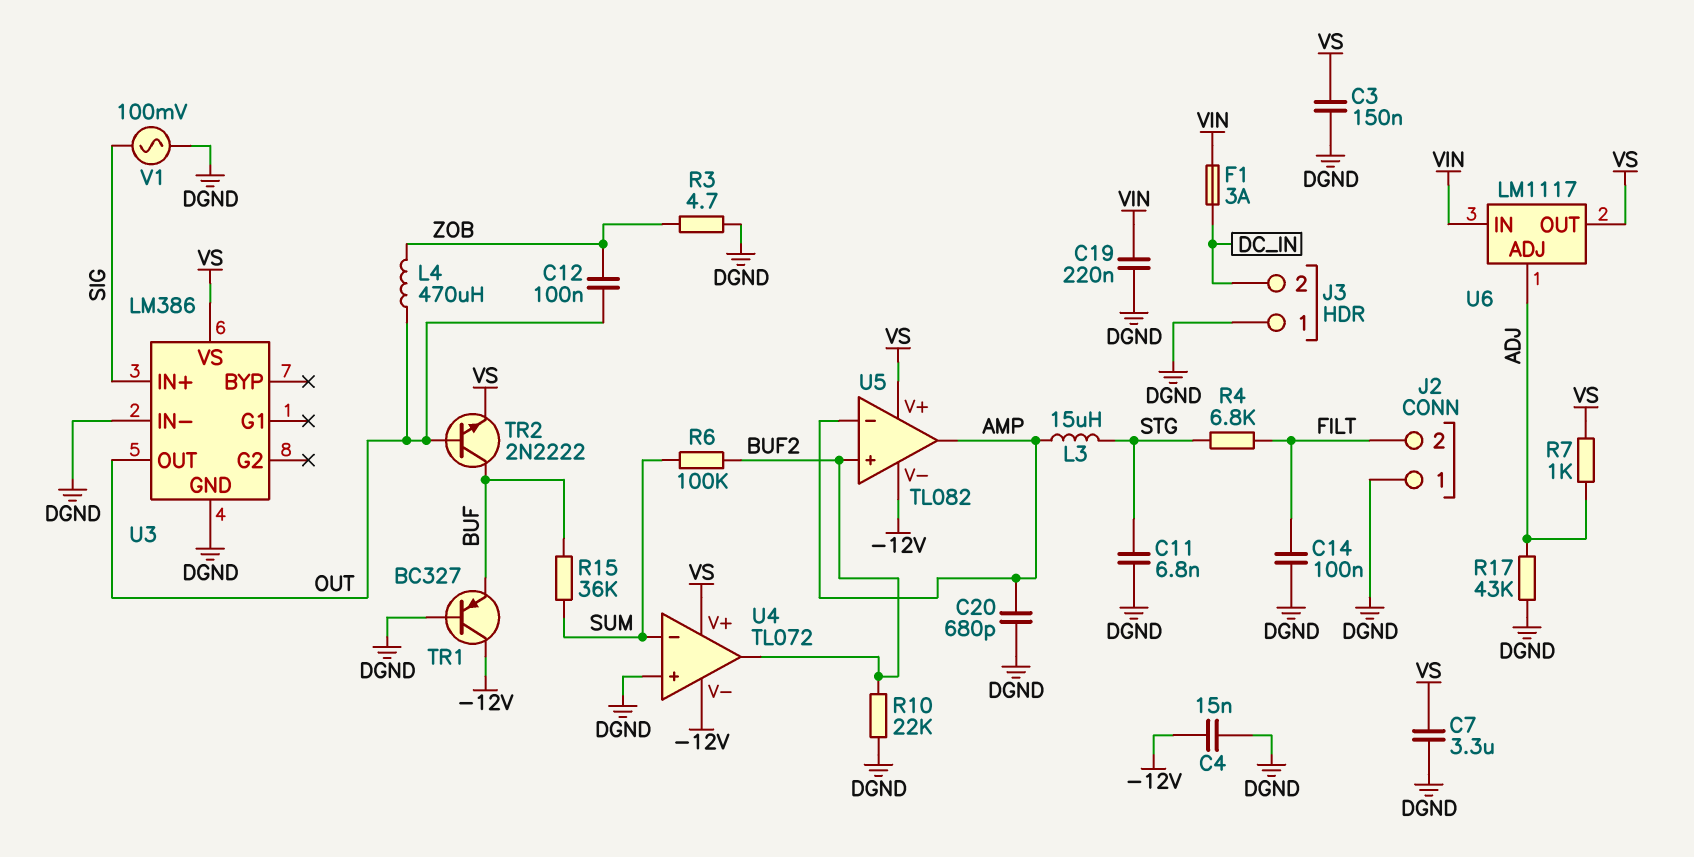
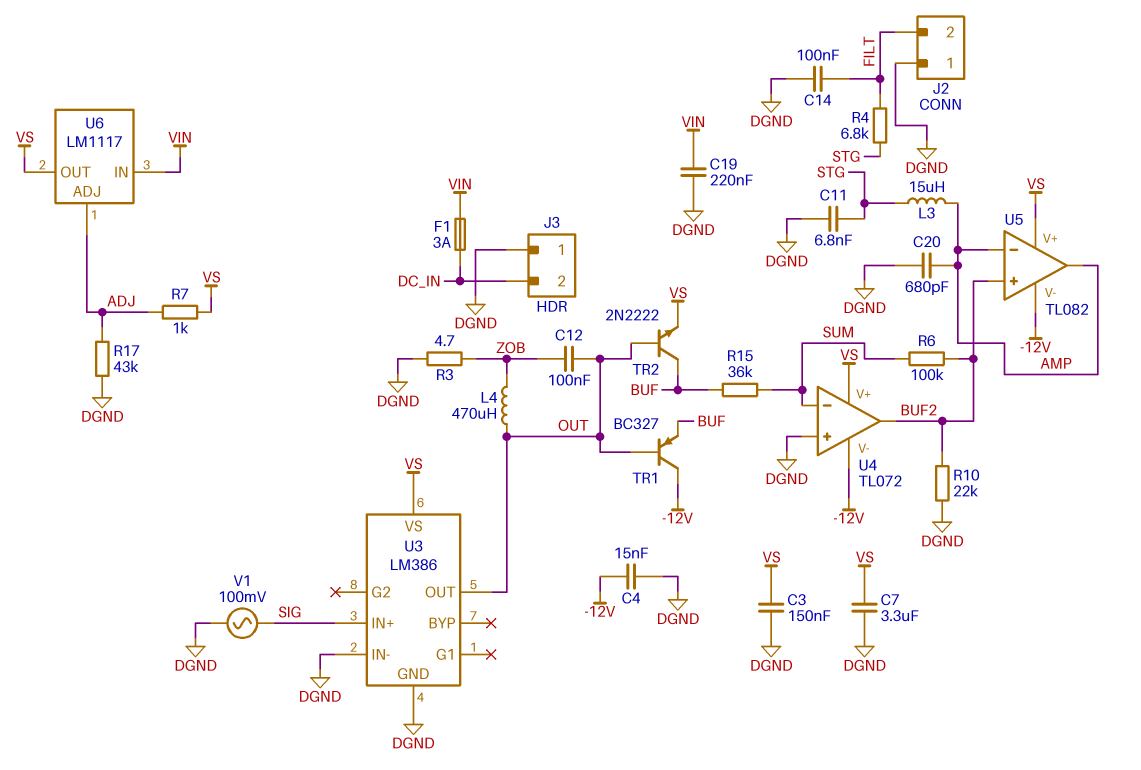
TR1: PNP BC327 (B DGND, C -12V, E BUF) -> PNP BC327 (B OUT, C -12V, E BUF)

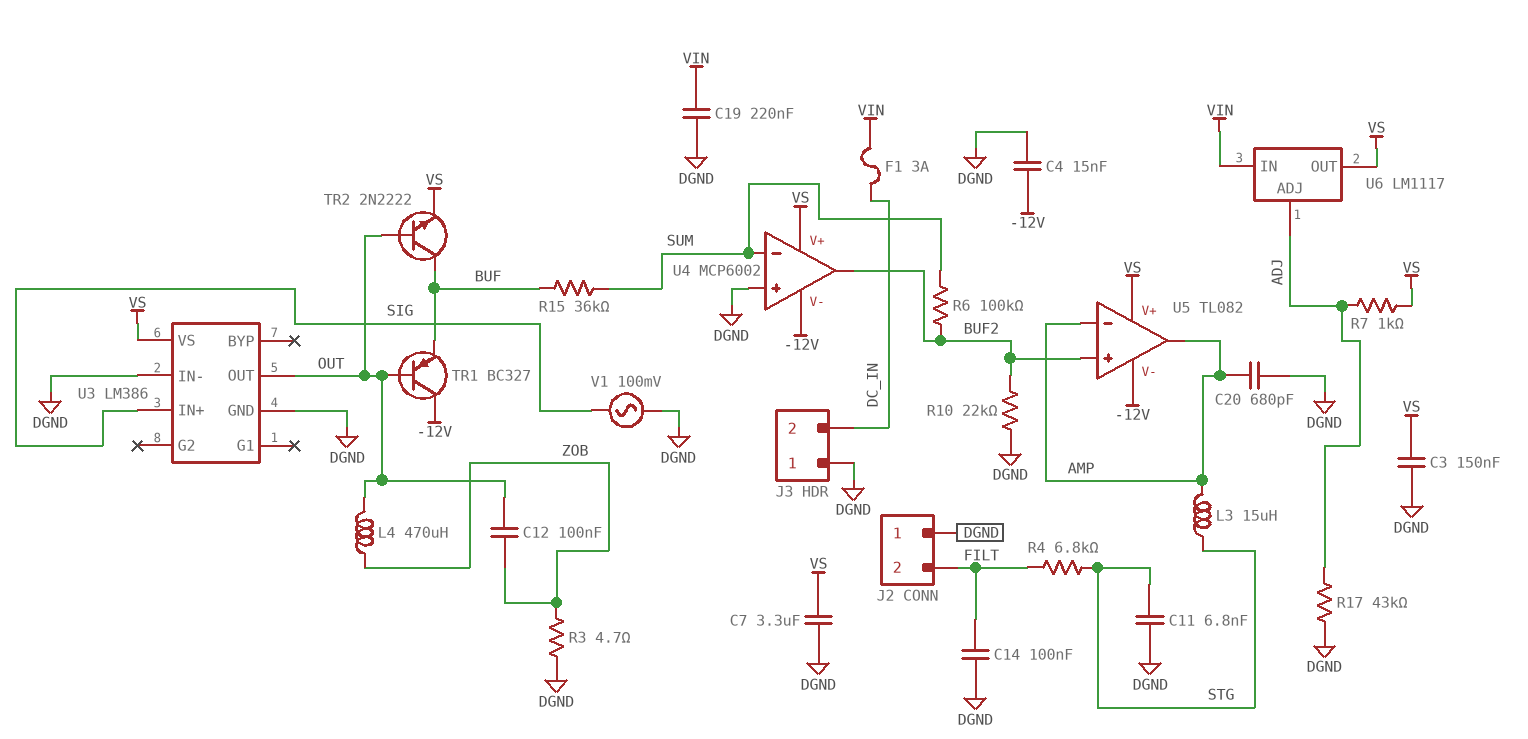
U4: TL072 -> MCP6002

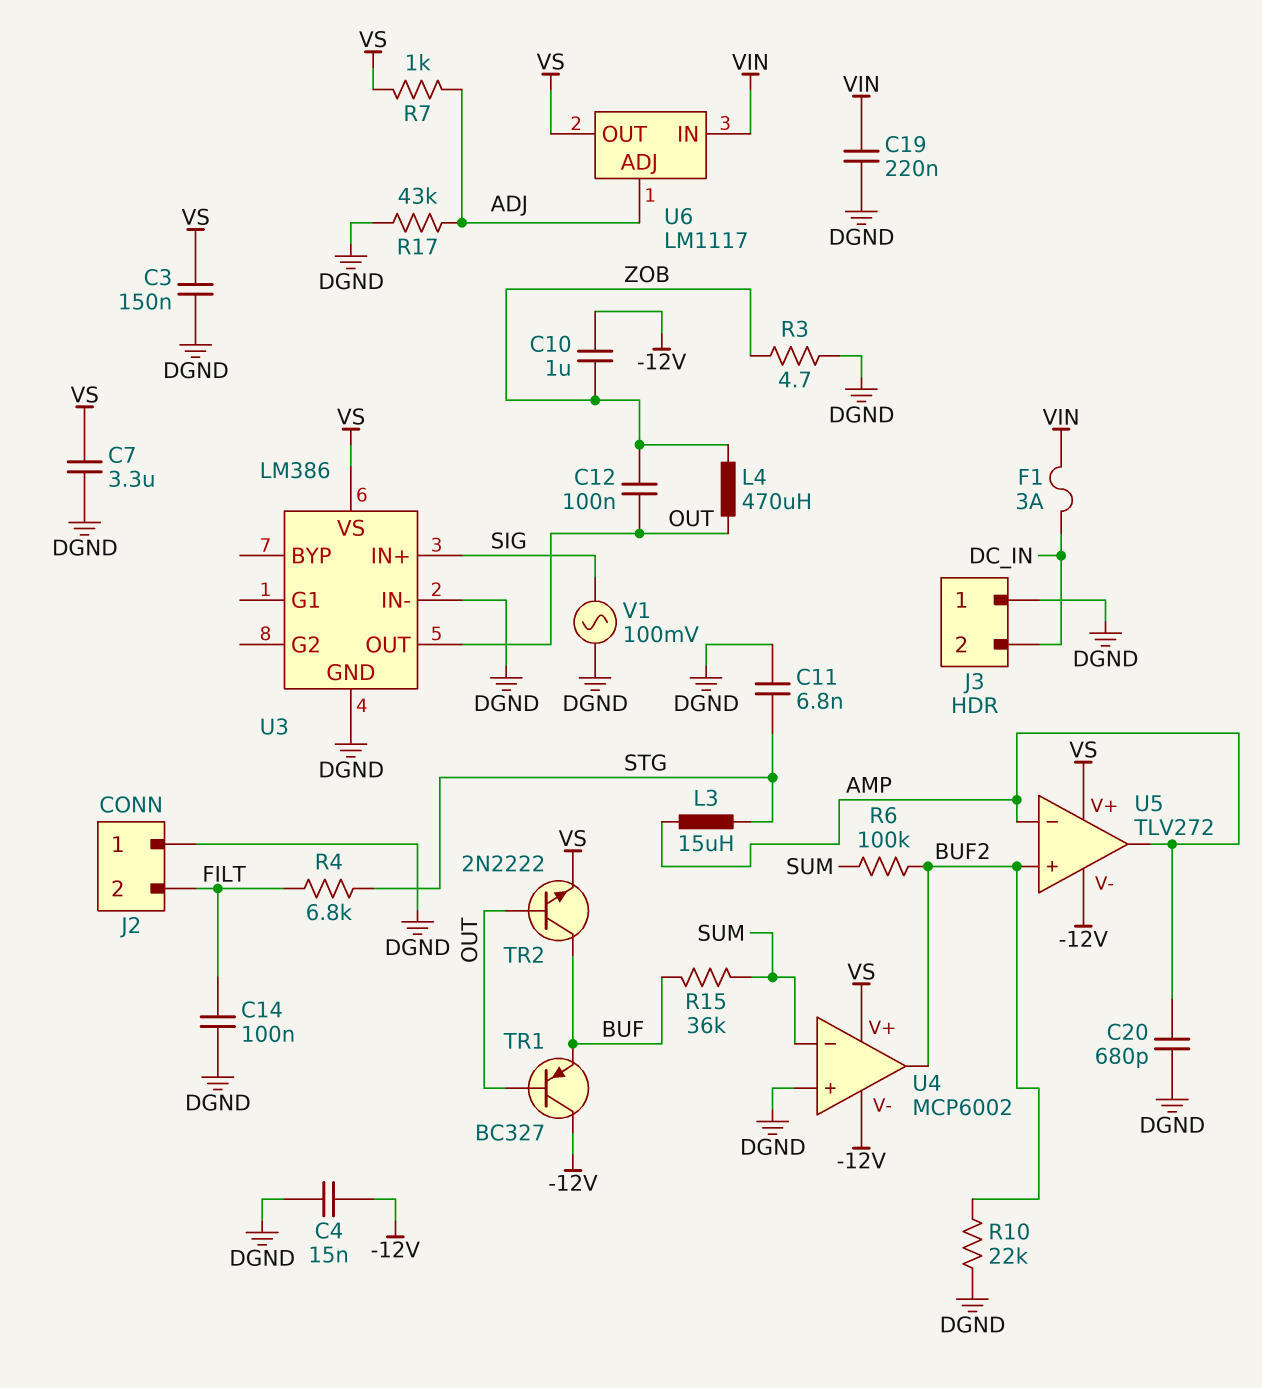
C10: none -> 1uF (-12V, ZOB)
U5: TL082 -> TLV272

